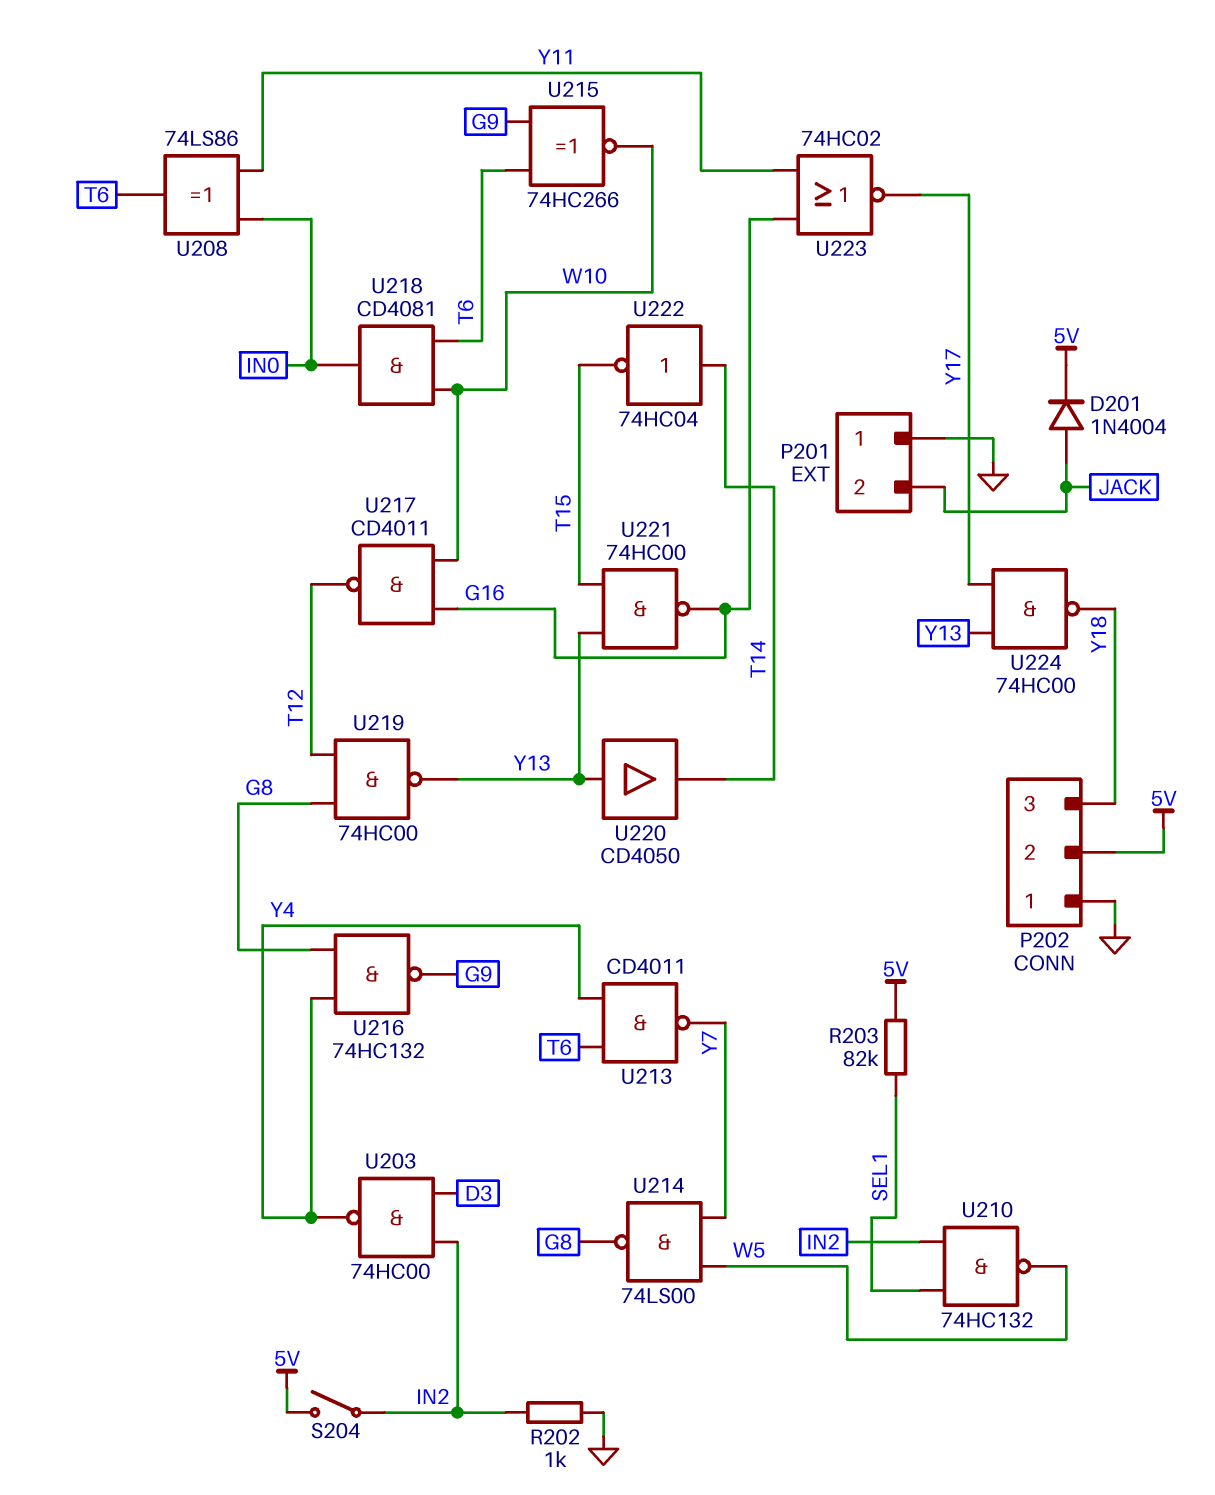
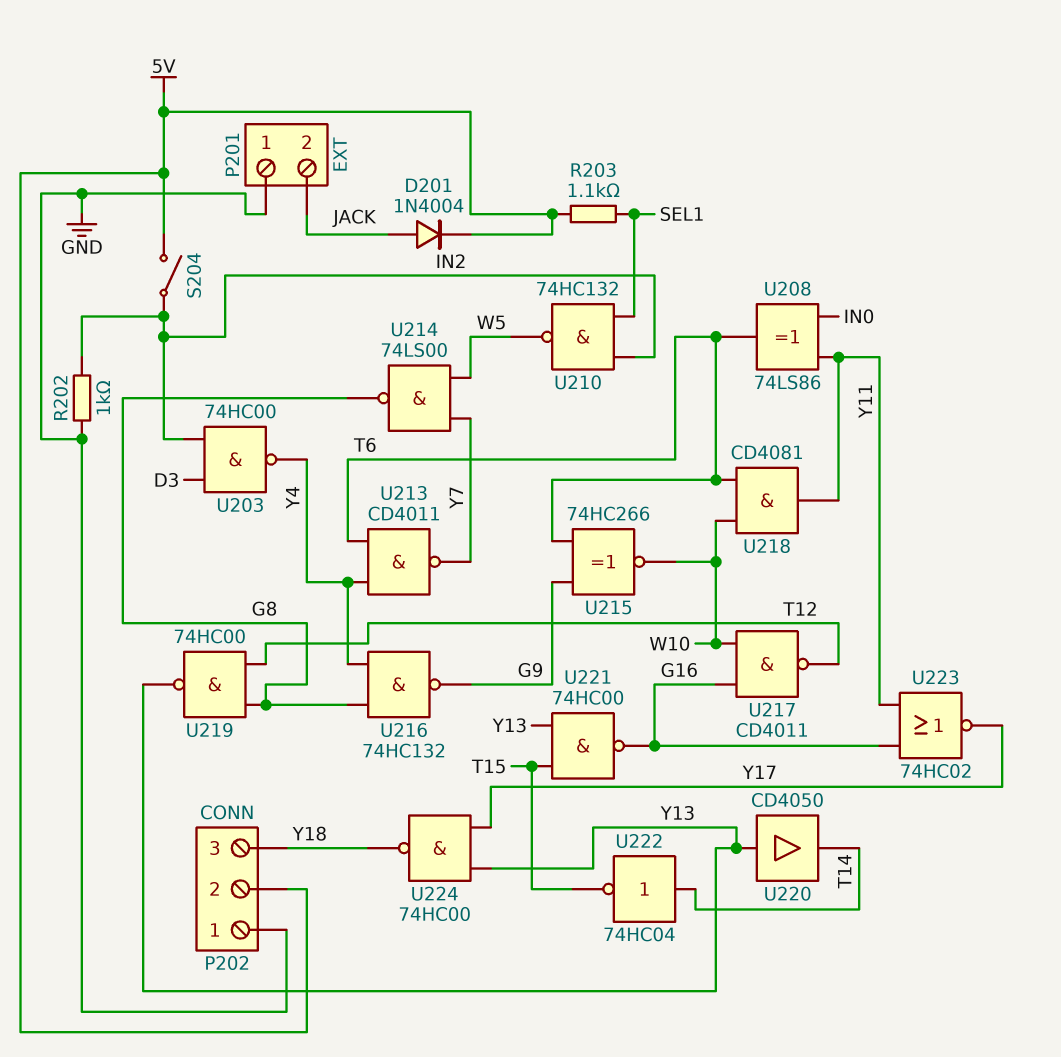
R203: 82k (5V, SEL1) -> 1.1k (5V, SEL1)
U218: AND CD4081 (in T6, in W10, out IN0) -> AND CD4081 (in T6, in W10, out Y11)

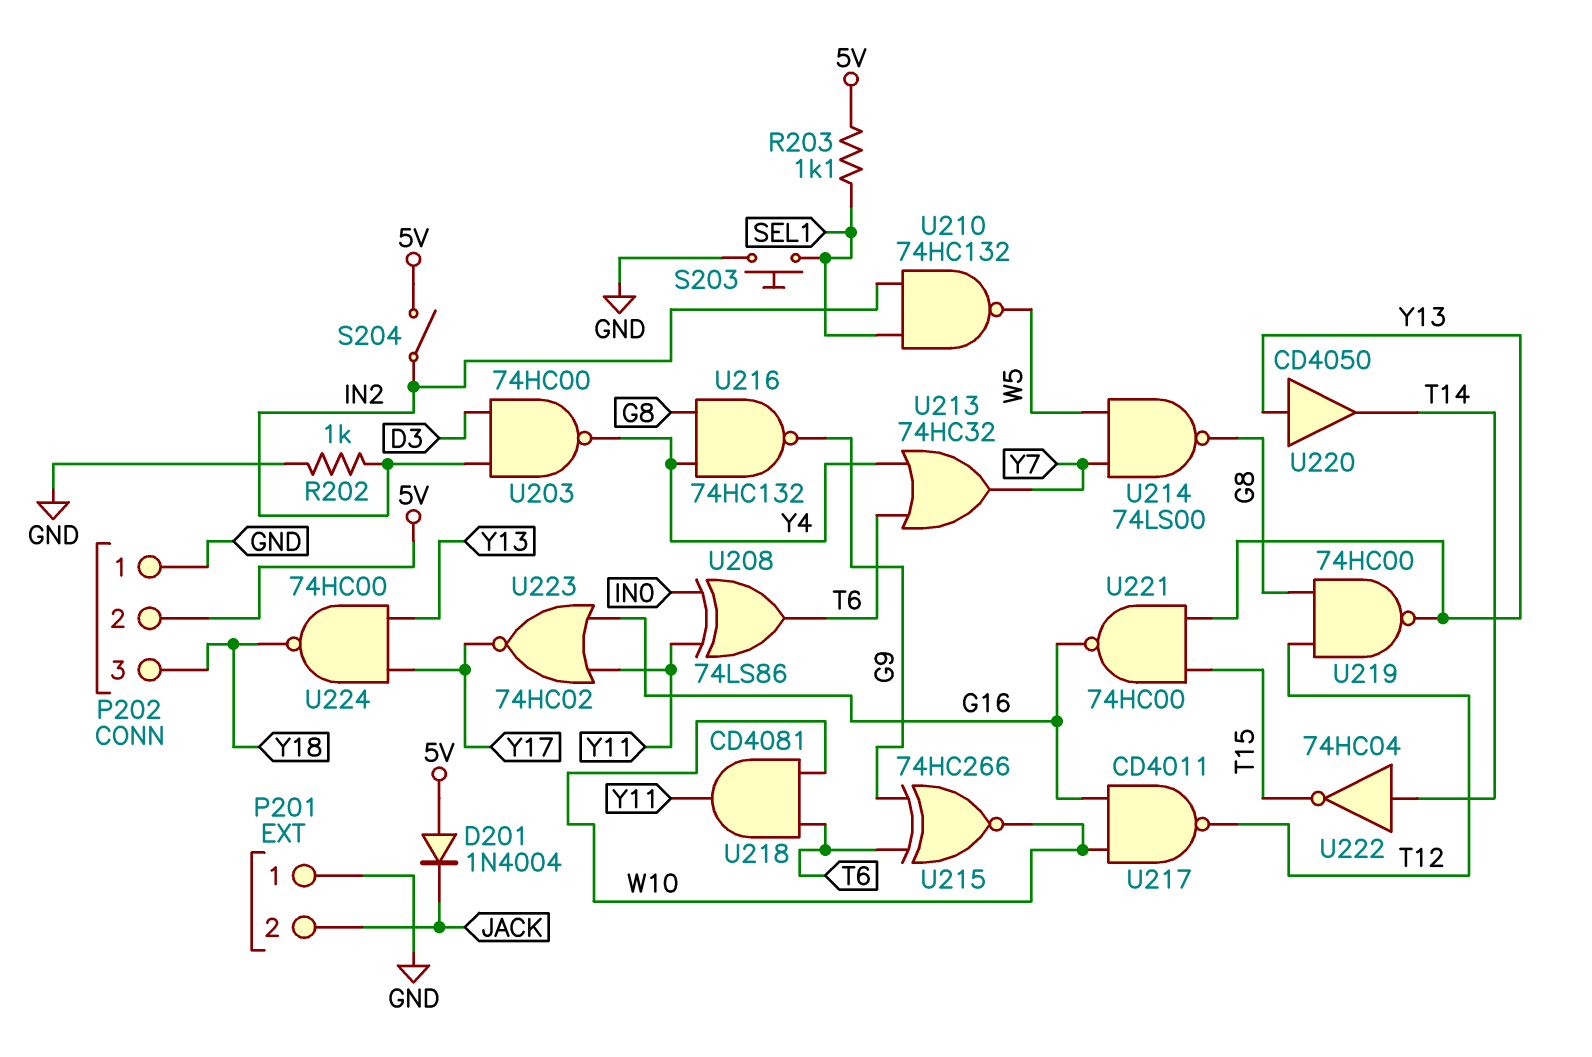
D201: diode 1N4004 (A JACK, K 5V) -> diode 1N4004 (A 5V, K JACK)
S203: none -> button (GND, SEL1)
U213: NAND CD4011 (in T6, in Y4, out Y7) -> OR 74HC32 (in T6, in Y4, out Y7)

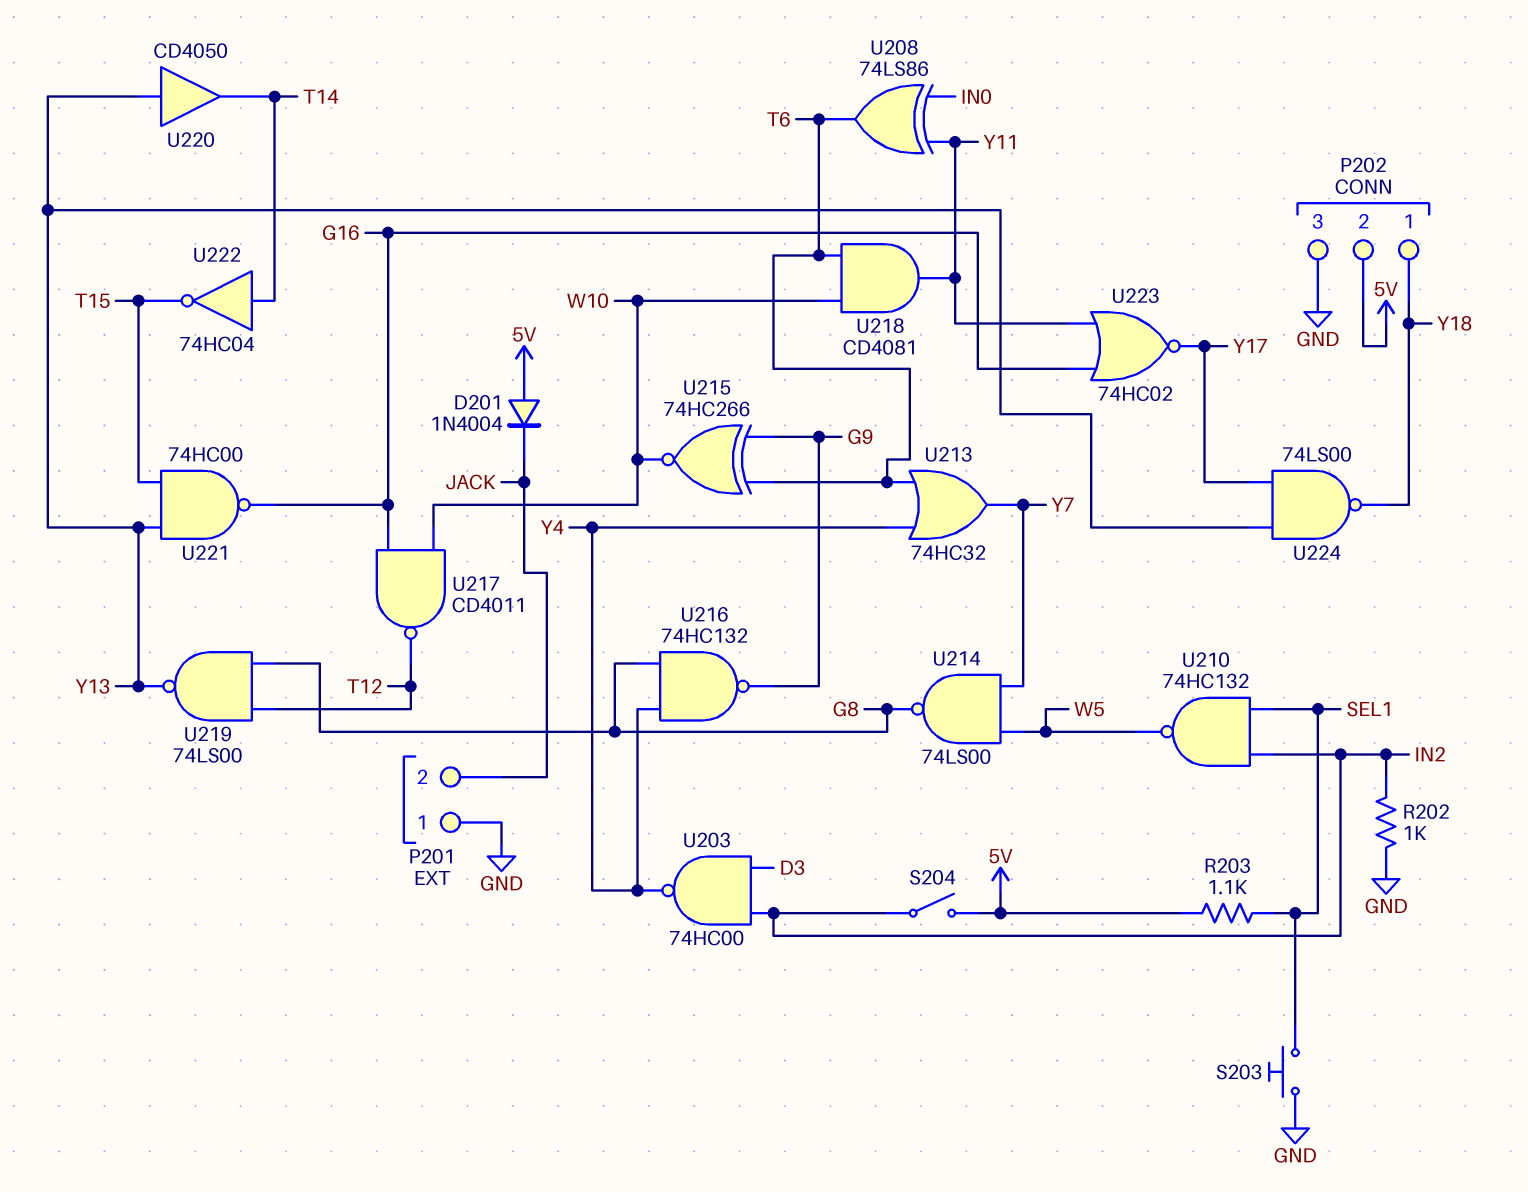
P202 pin 1: GND -> Y18
P202 pin 3: Y18 -> GND
U219: NAND 74HC00 (in G8, in T12, out Y13) -> NAND 74LS00 (in G8, in T12, out Y13)
U224: NAND 74HC00 (in Y13, in Y17, out Y18) -> NAND 74LS00 (in Y13, in Y17, out Y18)

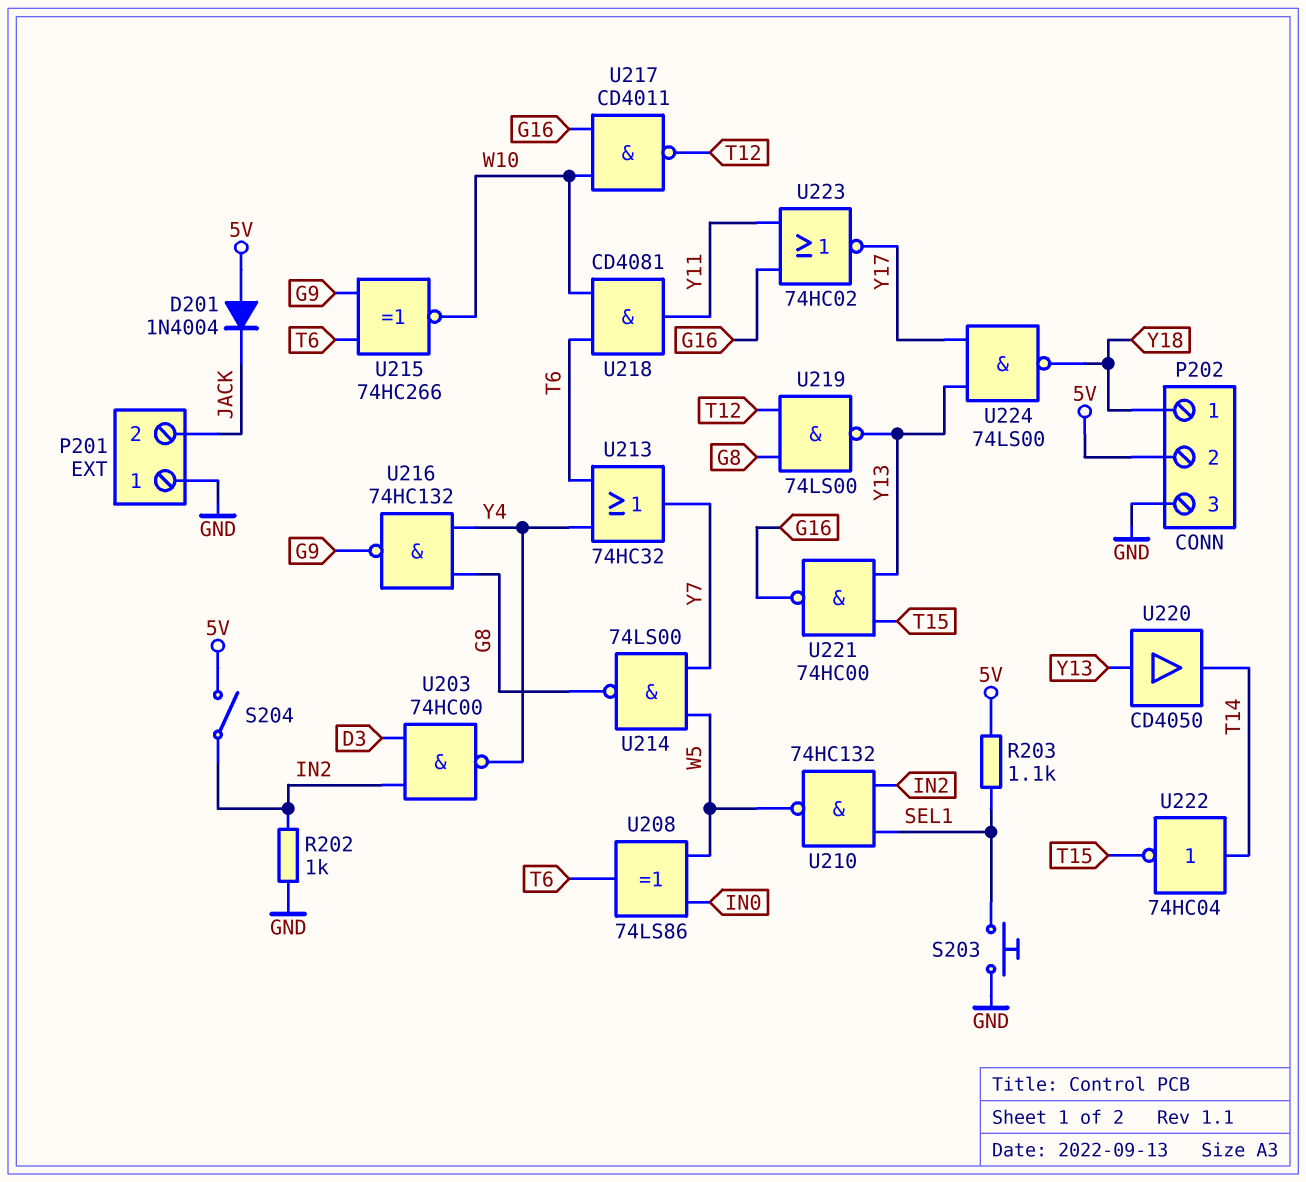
U208: XOR 74LS86 (in IN0, in Y11, out T6) -> XOR 74LS86 (in IN0, in W5, out T6)

